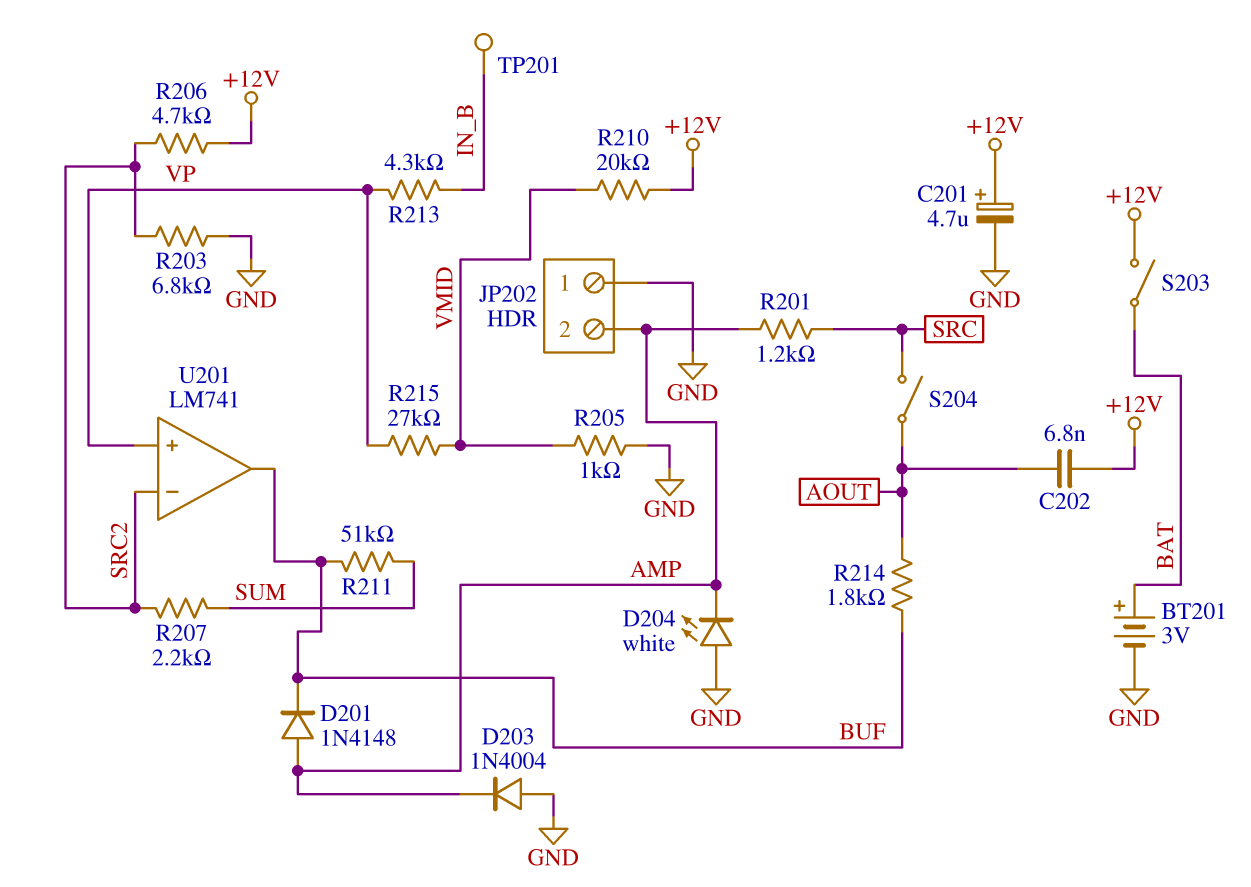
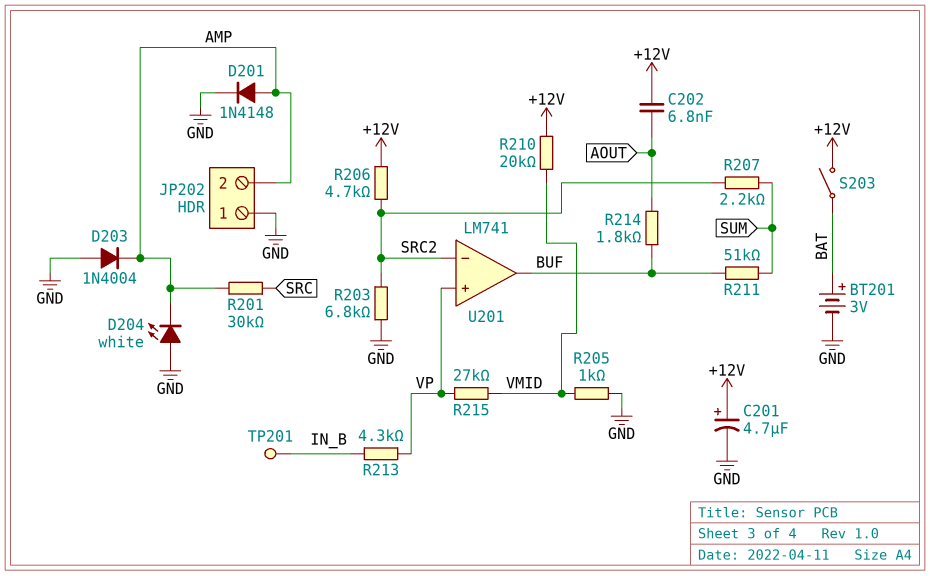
D201: diode 1N4148 (A AMP, K BUF) -> diode 1N4148 (A AMP, K GND)
R201: 1.2k (AMP, SRC) -> 30k (AMP, SRC)
S204: switch (AOUT, SRC) -> none

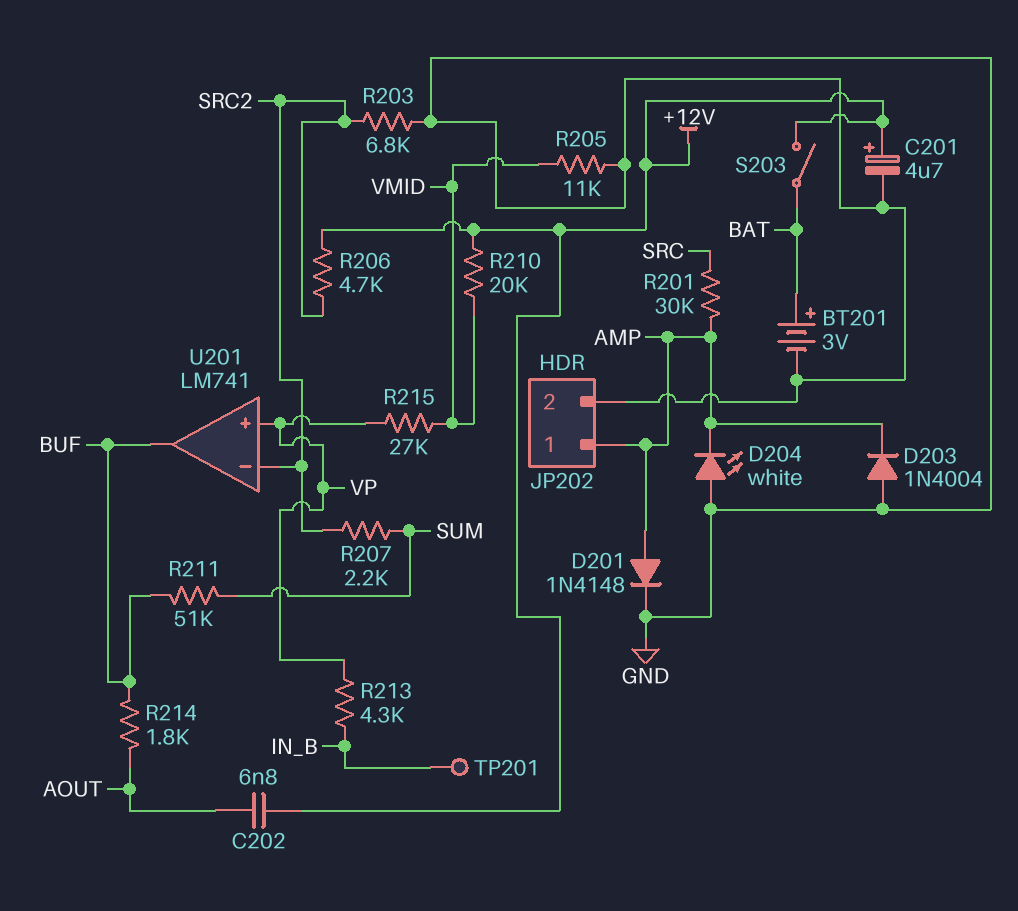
JP202 pin 1: GND -> AMP
JP202 pin 2: AMP -> GND
R205: 1k (GND, VMID) -> 11k (GND, VMID)

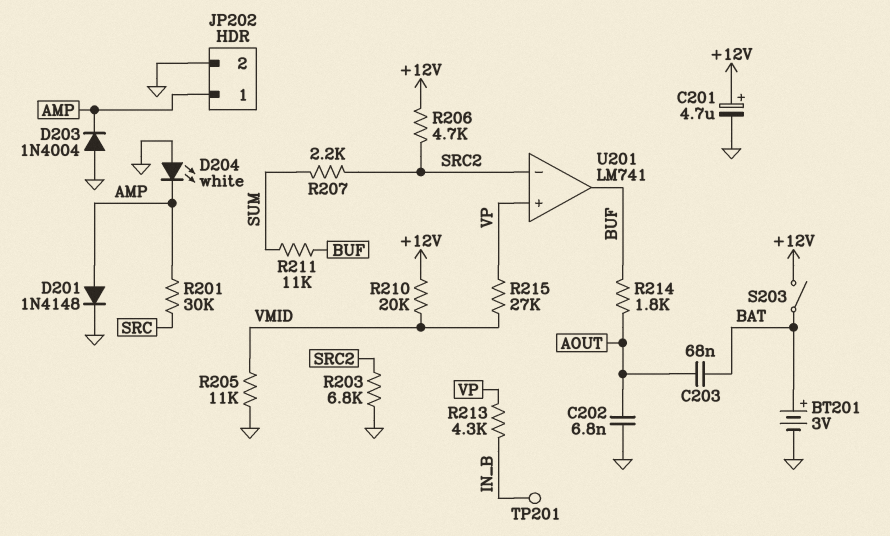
C202: 6.8nF (+12V, AOUT) -> 6.8nF (AOUT, GND)
C203: none -> 68nF (AOUT, BAT)
R211: 51k (BUF, SUM) -> 11k (BUF, SUM)

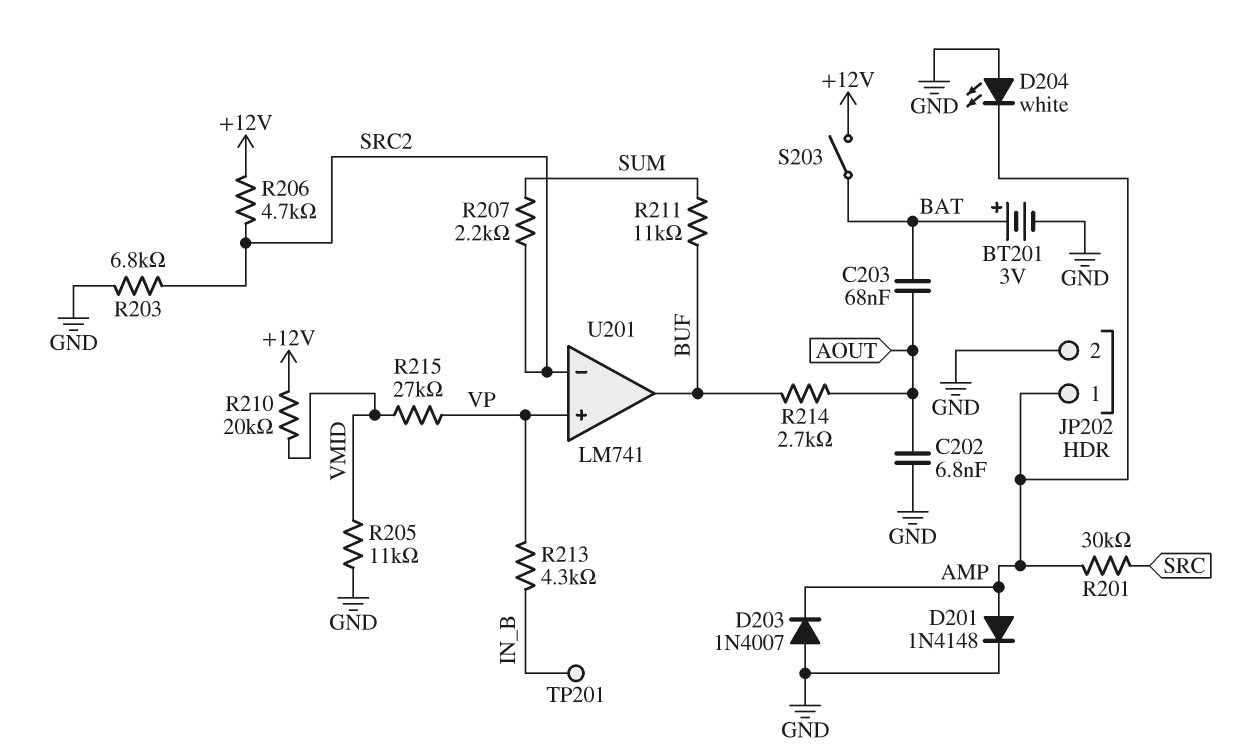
C201: 4.7uF (plus +12V, minus GND) -> none
D203: diode 1N4004 (A GND, K AMP) -> diode 1N4007 (A GND, K AMP)
R214: 1.8k (AOUT, BUF) -> 2.7k (AOUT, BUF)

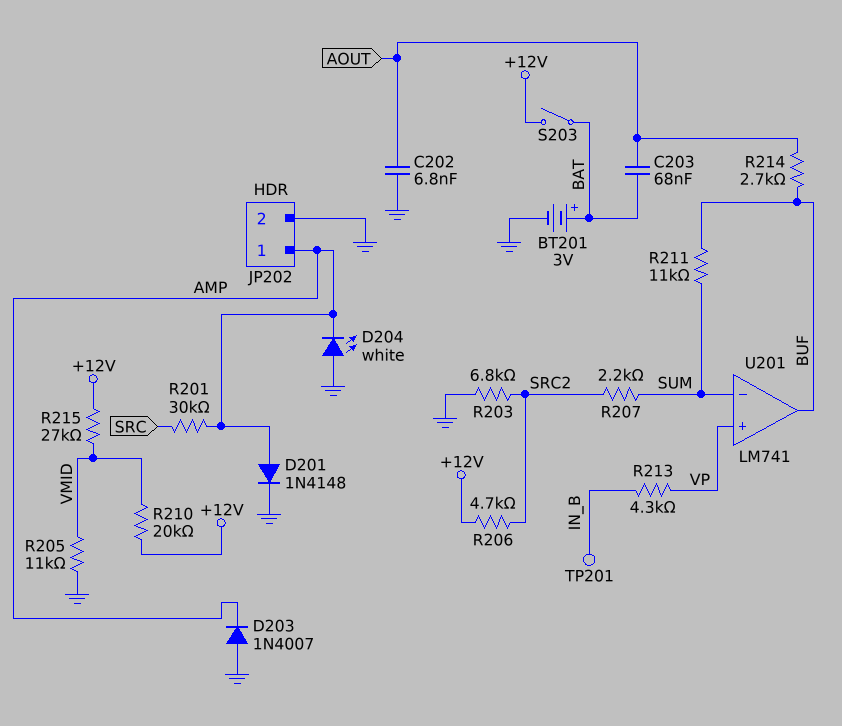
R215: 27k (VMID, VP) -> 27k (+12V, VMID)
U201 pin in-: SRC2 -> SUM

